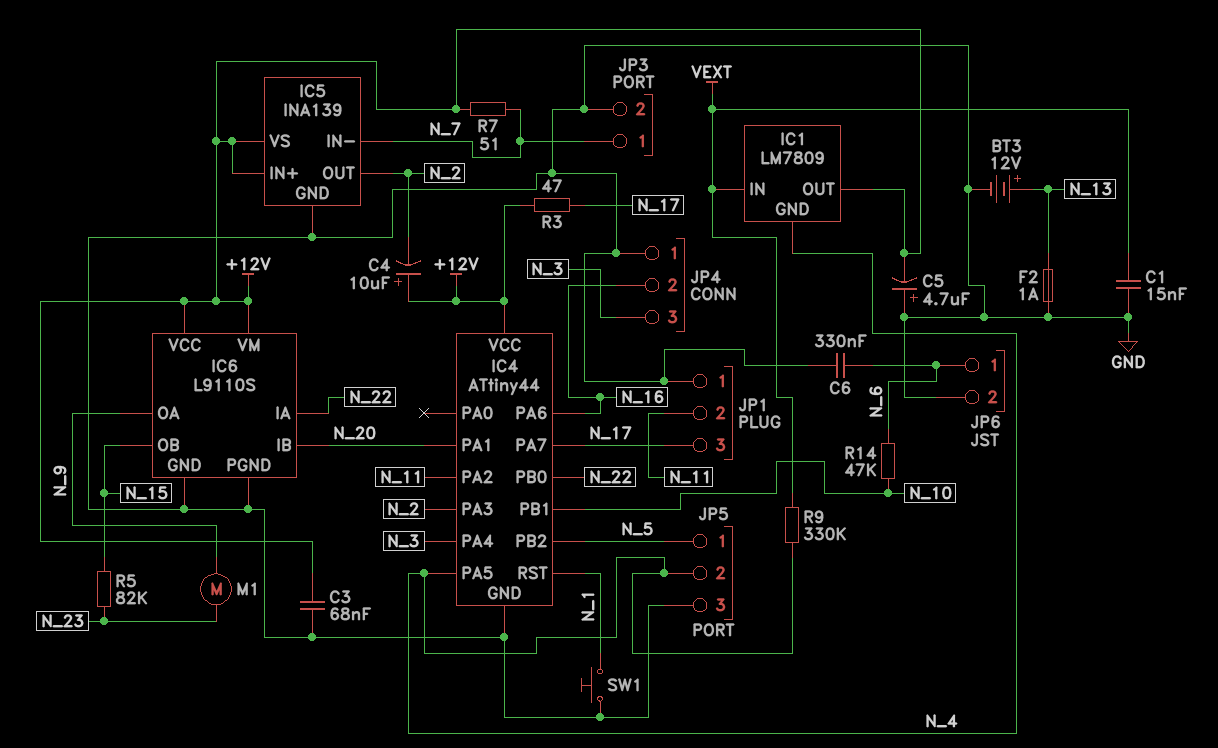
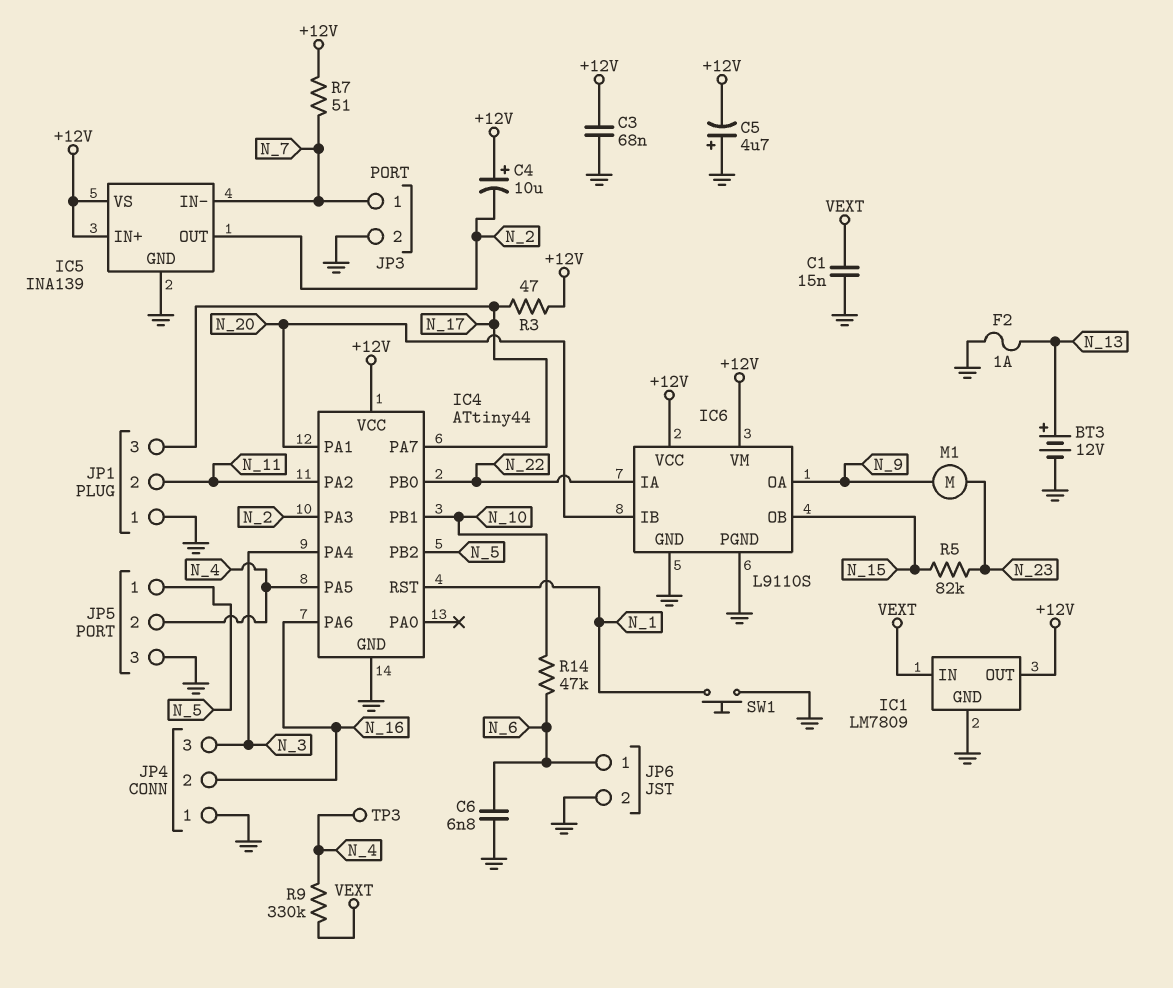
C6: 330nF (GND, N_6) -> 6.8nF (GND, N_6)
IC1 pin GND: N_4 -> GND
TP3: none -> test point (N_4)

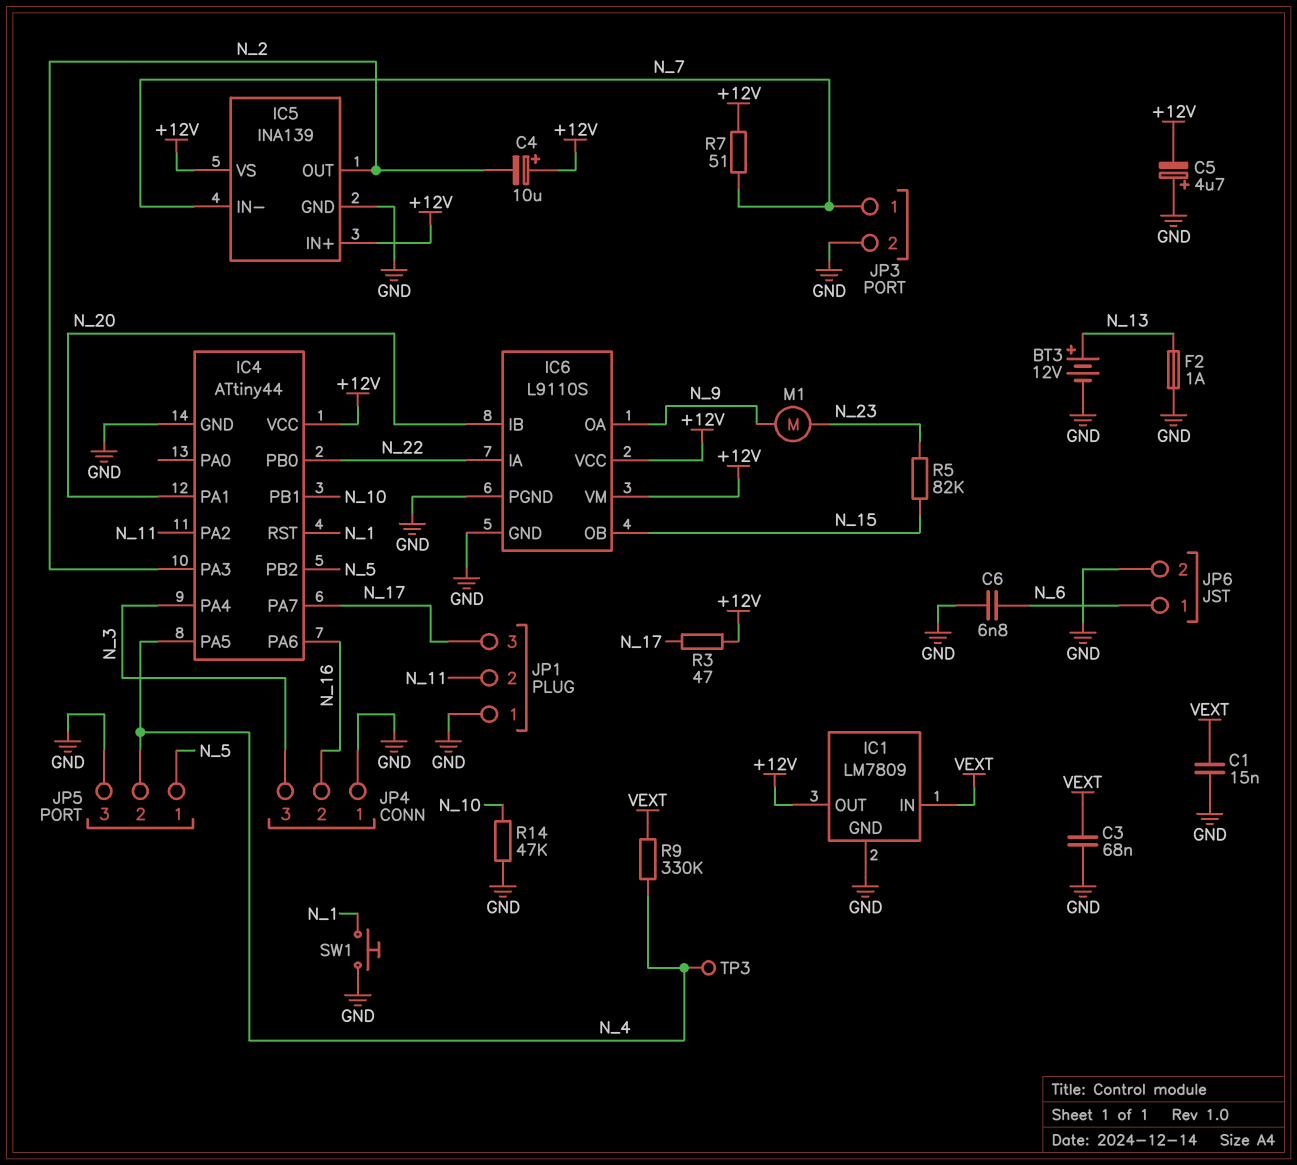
C3: 68nF (+12V, GND) -> 68nF (GND, VEXT)
R14: 47k (N_6, N_10) -> 47k (GND, N_10)

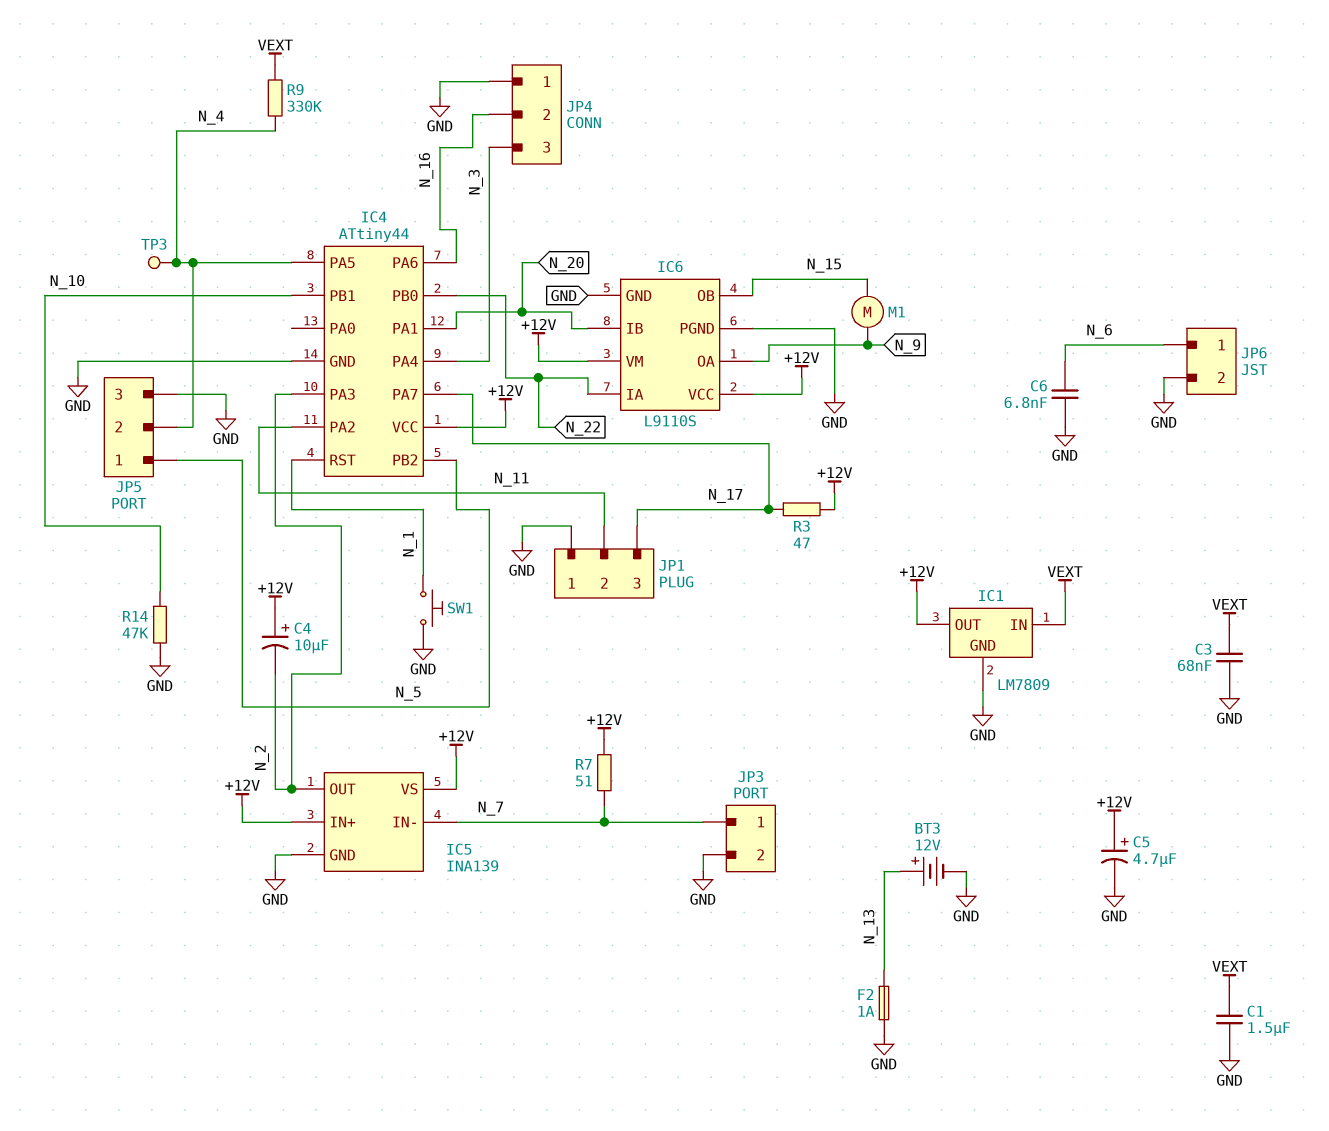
C1: 15nF (GND, VEXT) -> 1.5uF (GND, VEXT)
C5: 4.7uF (plus GND, minus +12V) -> 4.7uF (plus +12V, minus GND)
M1: motor (N_9, N_23) -> motor (N_9, N_15)
R5: 82k (N_15, N_23) -> none

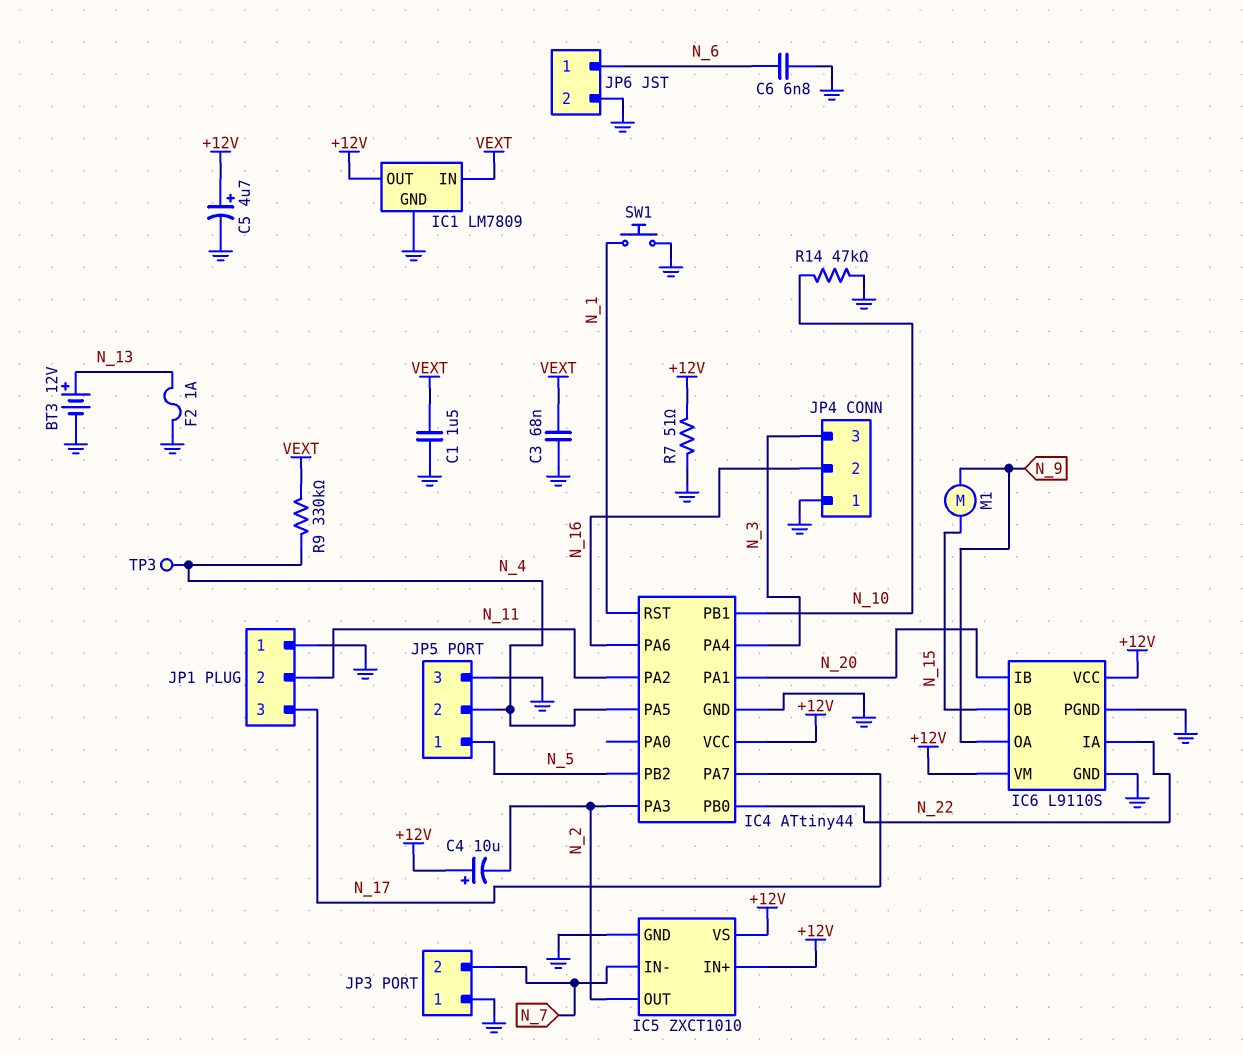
IC5: INA139 -> ZXCT1010
JP3 pin 1: N_7 -> GND
JP3 pin 2: GND -> N_7
R3: 47 (+12V, N_17) -> none
R7: 51 (+12V, N_7) -> 51 (+12V, GND)

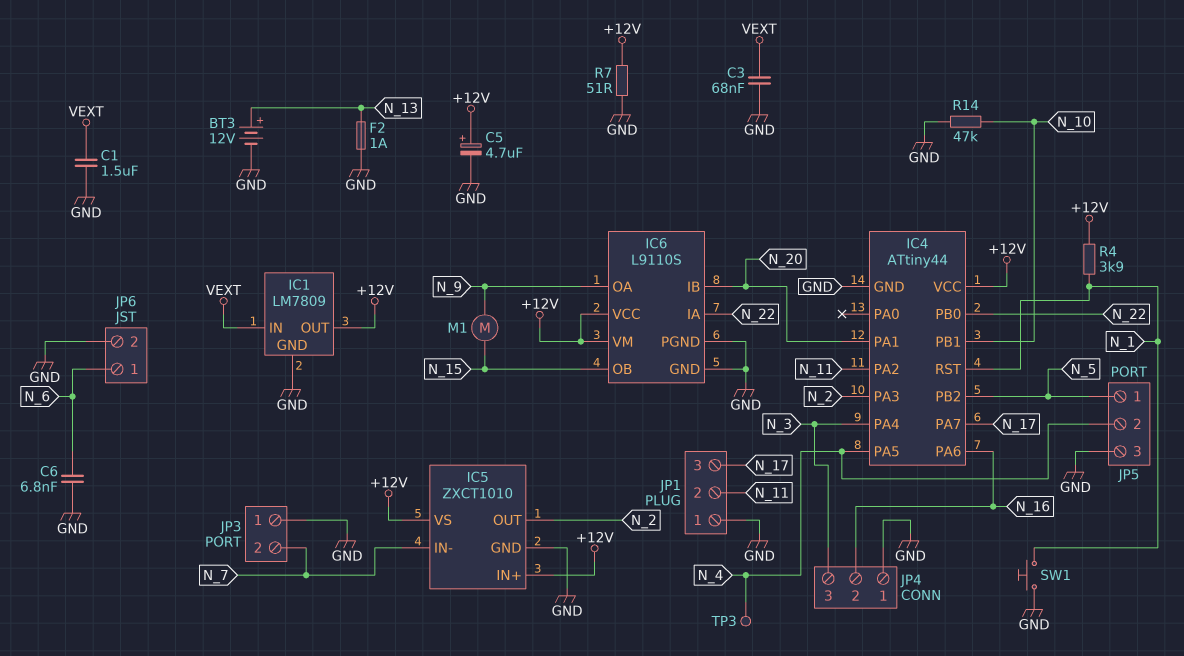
C4: 10uF (plus +12V, minus N_2) -> none
R4: none -> 3.9k (+12V, N_1)
R9: 330k (N_4, VEXT) -> none

